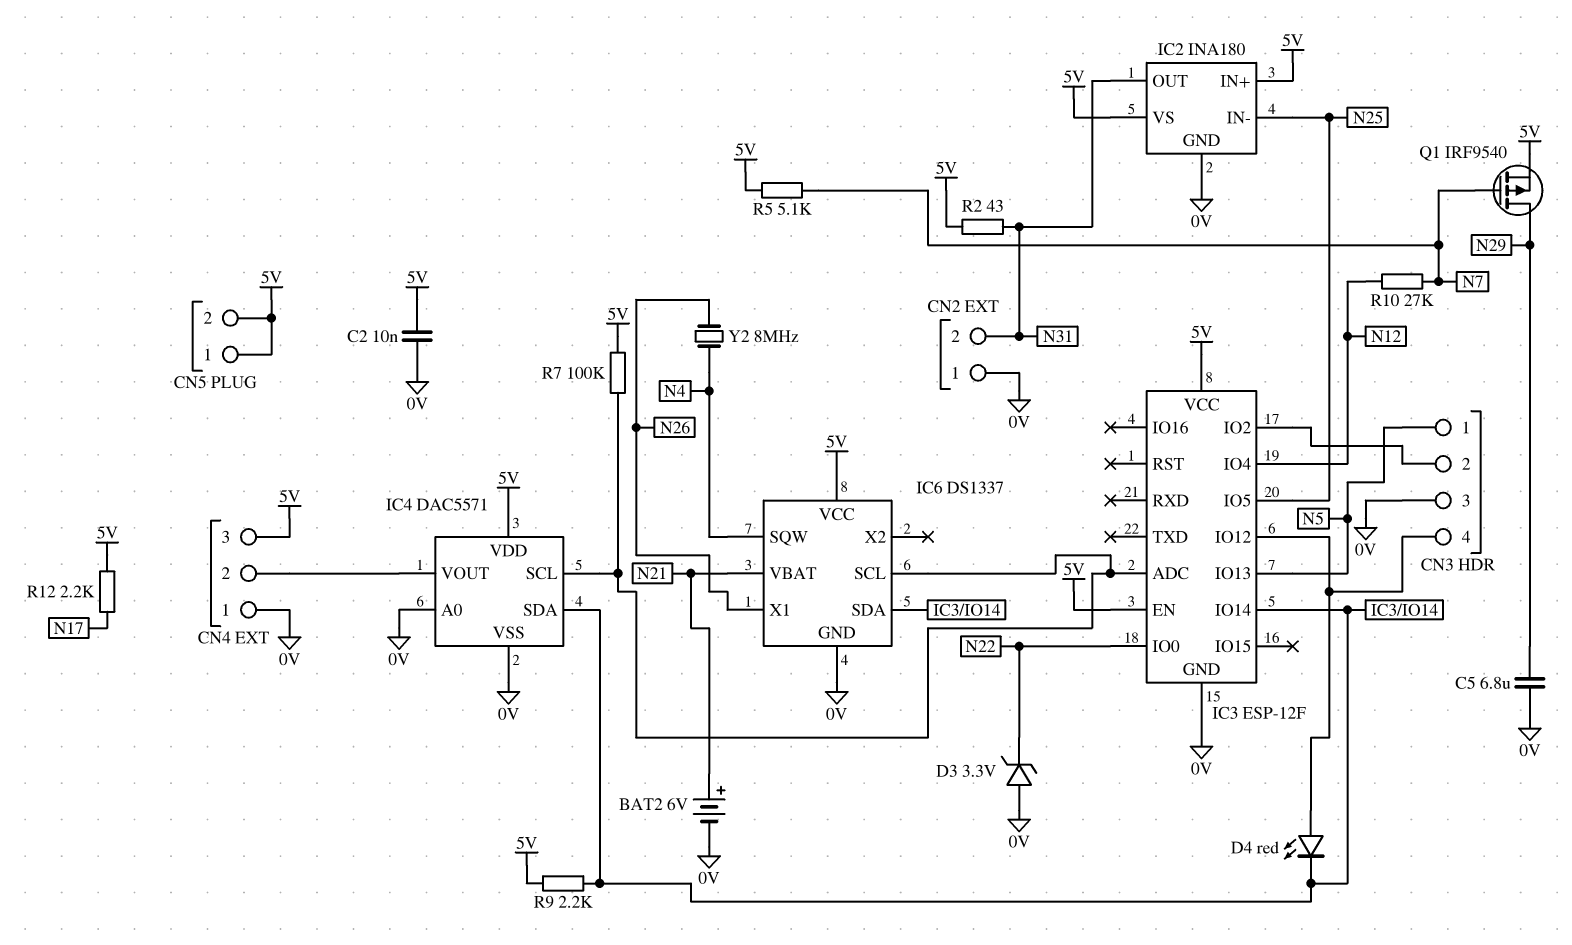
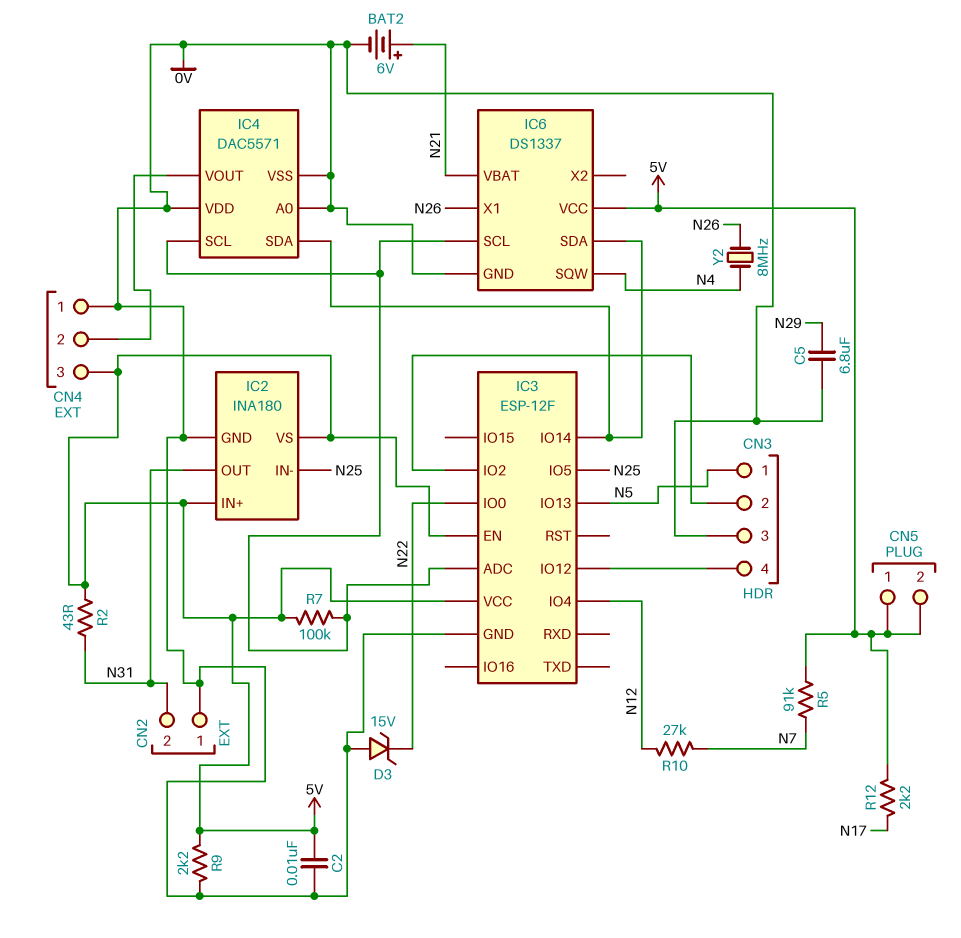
D3: zener 3.3V (A 0V, K N22) -> zener 15V (A 0V, K N22)
D4: LED red (A CN3/4, K IC3/IO14) -> none
IC4 pin VDD: 5V -> 0V
Q1: PMOS IRF9540 (G N7, D N29, S 5V) -> none
R5: 5.1k (5V, N7) -> 91k (5V, N7)
R9: 2.2k (5V, IC3/IO14) -> 2.2k (0V, 5V)

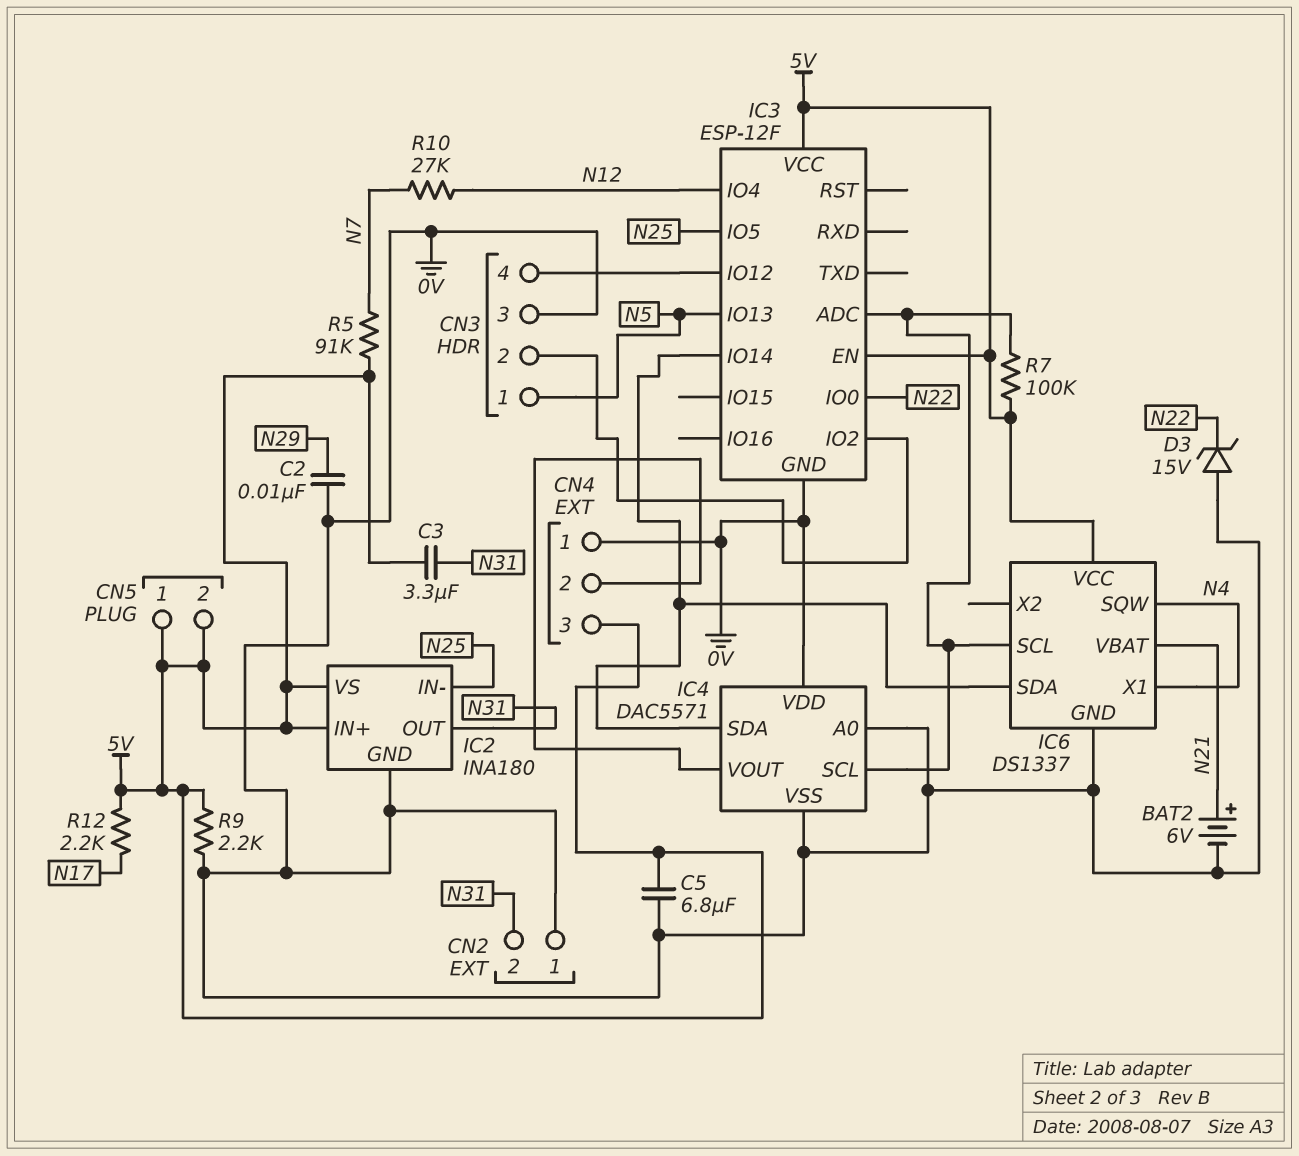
C2: 10nF (0V, 5V) -> 10nF (0V, N29)
C3: none -> 3.3uF (5V, N31)
C5: 6.8uF (0V, N29) -> 6.8uF (0V, 5V)
IC6 pin X1: N26 -> N4
R2: 43 (5V, N31) -> none
Y2: 8MHz (N4, N26) -> none

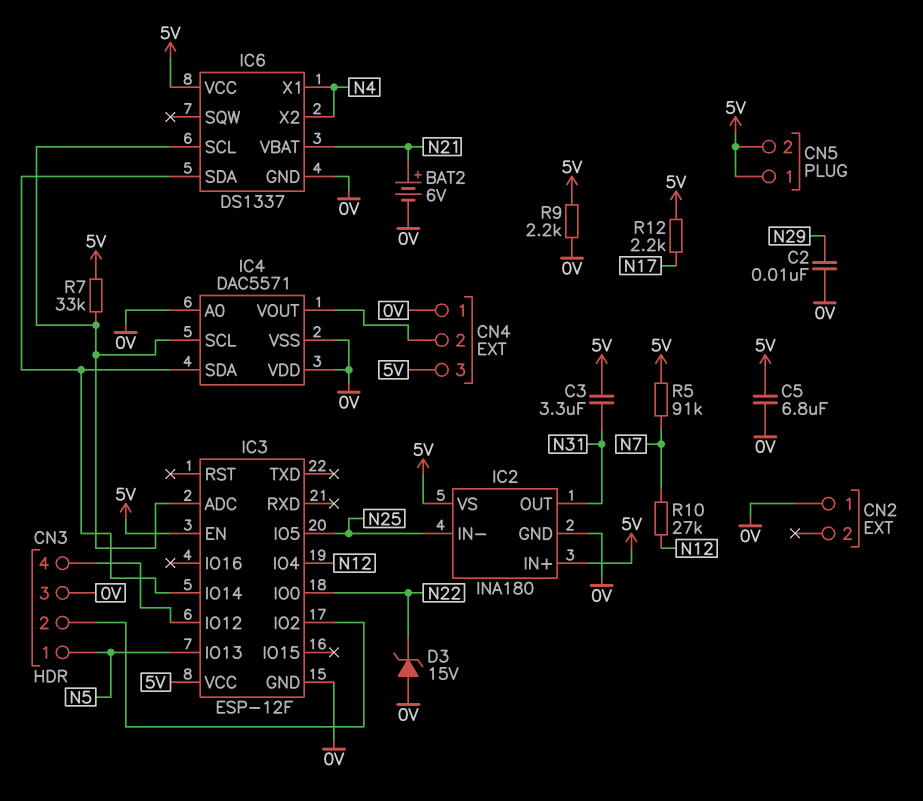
CN2 pin 2: N31 -> none
IC6 pin SQW: N4 -> none
IC6 pin X2: none -> N4
R7: 100k (5V, IC3/ADC) -> 33k (5V, IC3/ADC)

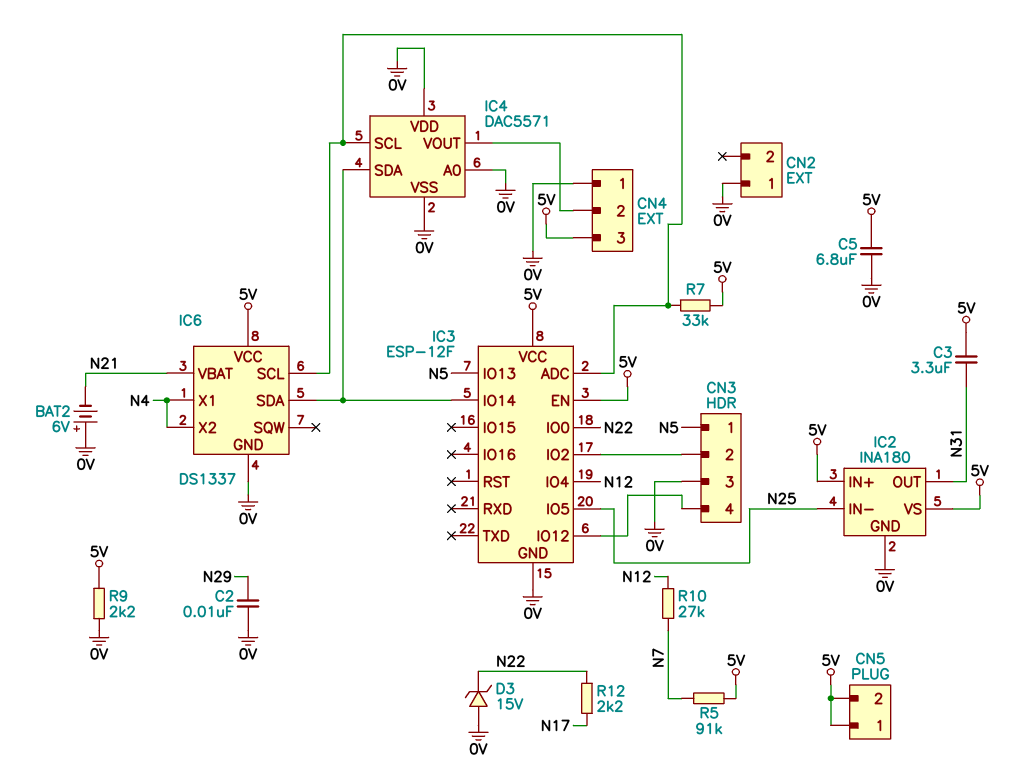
BAT2: 6V (plus N21, minus 0V) -> 6V (plus 0V, minus N21)
R12: 2.2k (5V, N17) -> 2.2k (N17, N22)

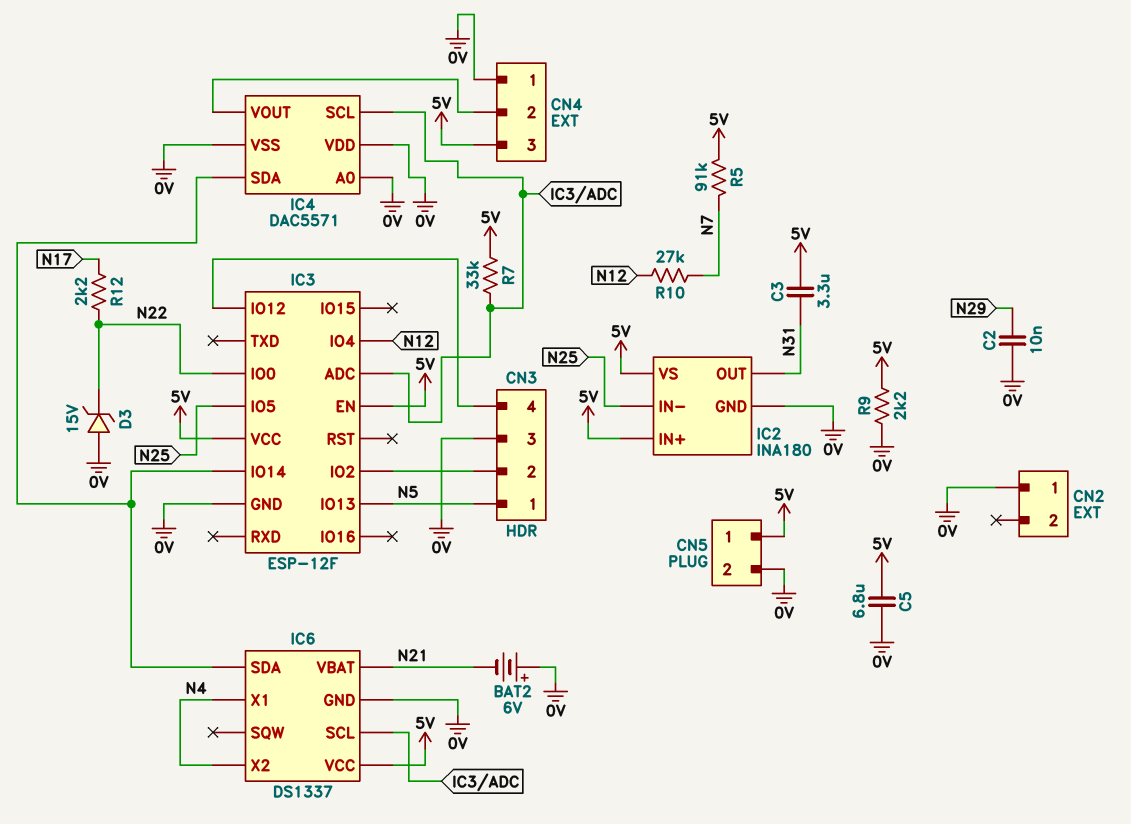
CN5 pin 2: 5V -> 0V

